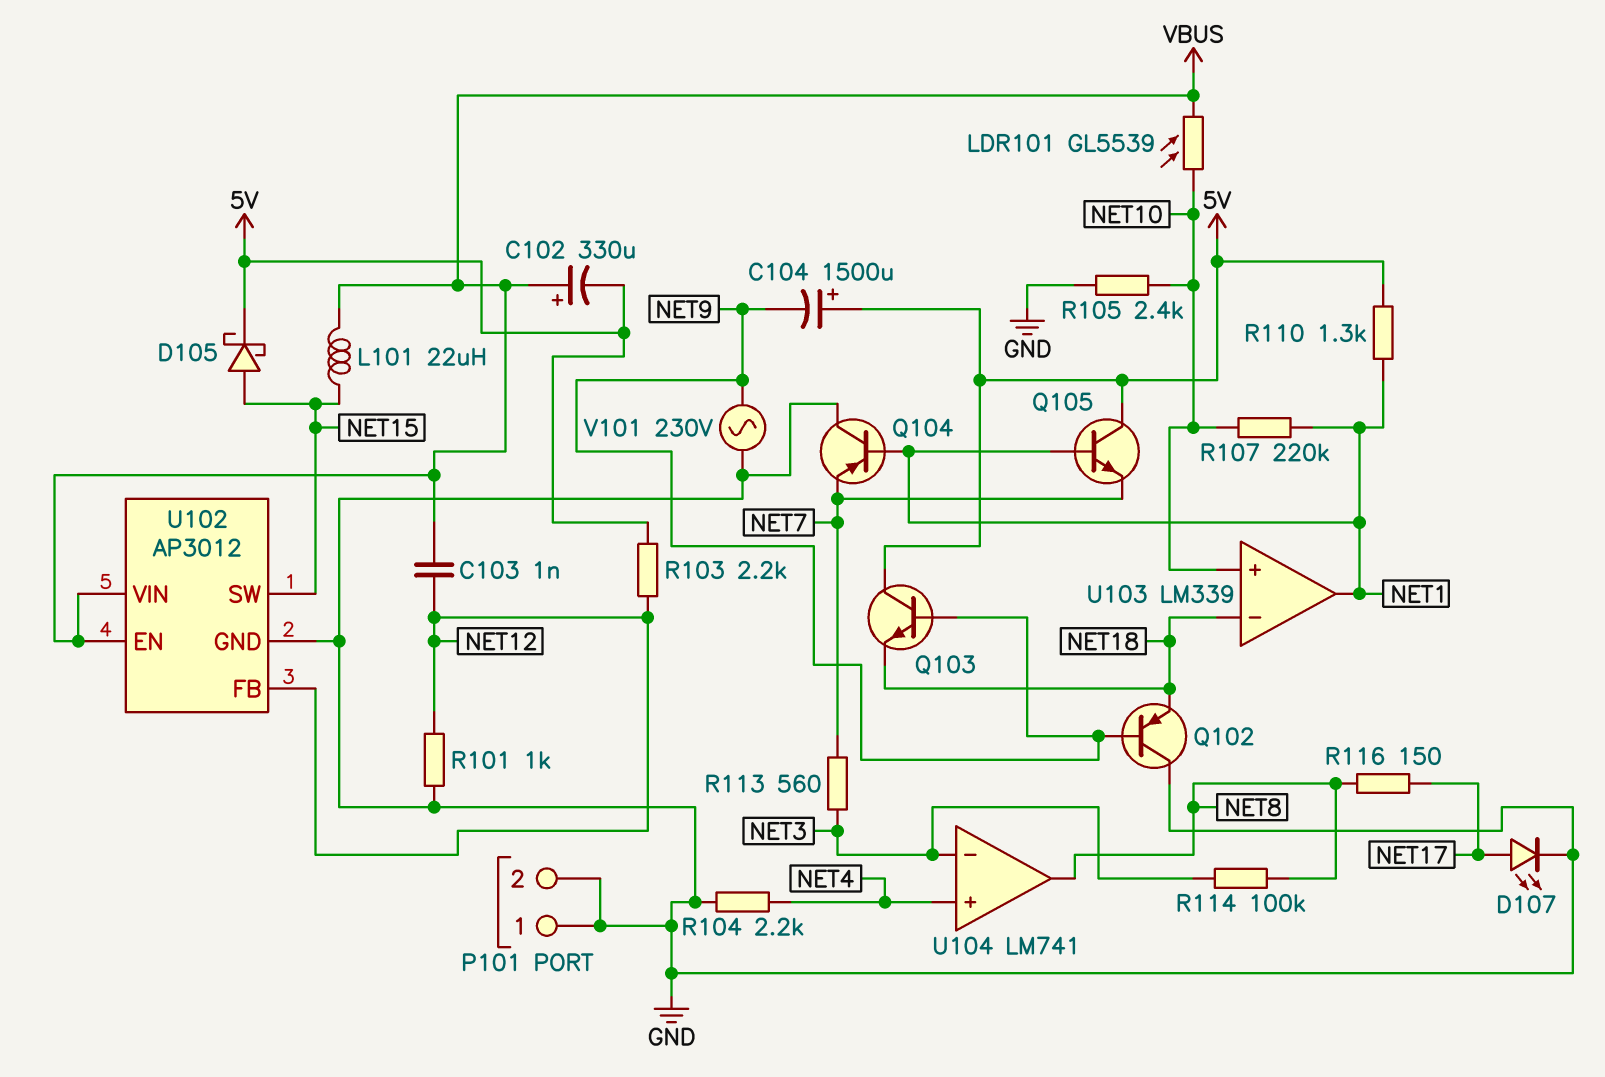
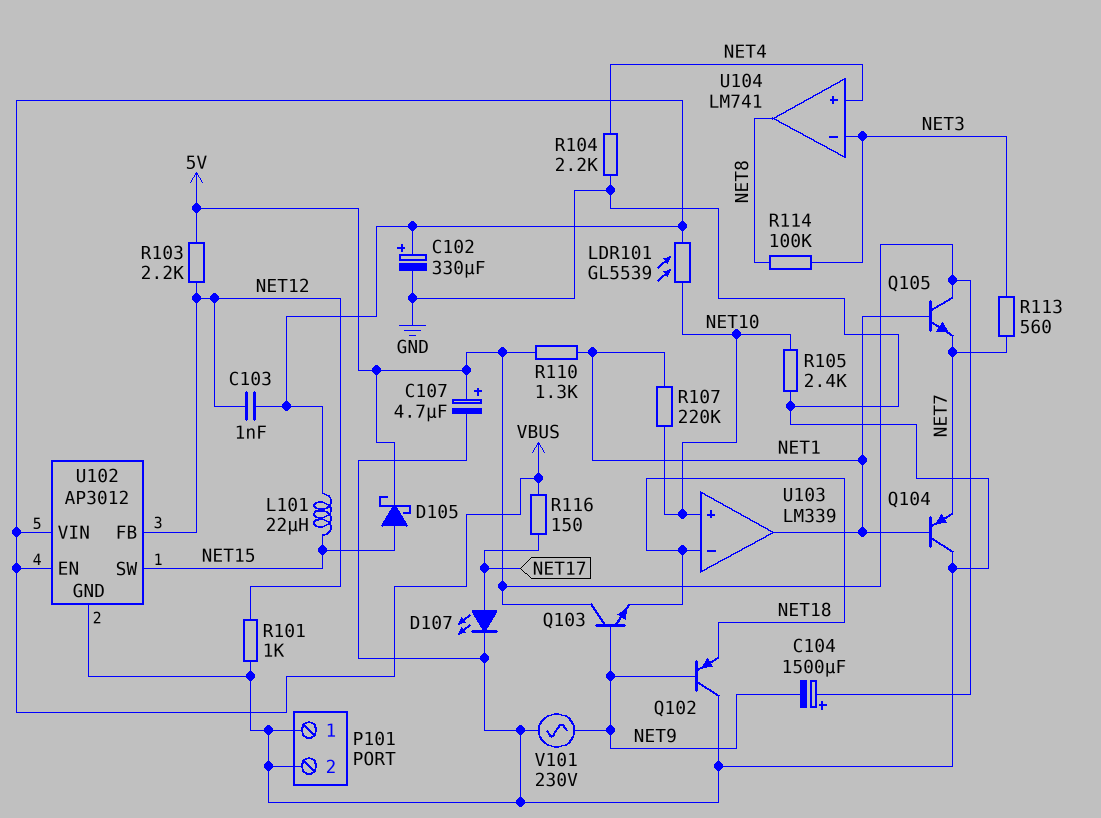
C102: 330uF (plus VBUS, minus 5V) -> 330uF (plus VBUS, minus GND)
C107: none -> 4.7uF (plus 5V, minus GND)
R116: 150 (NET8, NET17) -> 150 (NET17, VBUS)

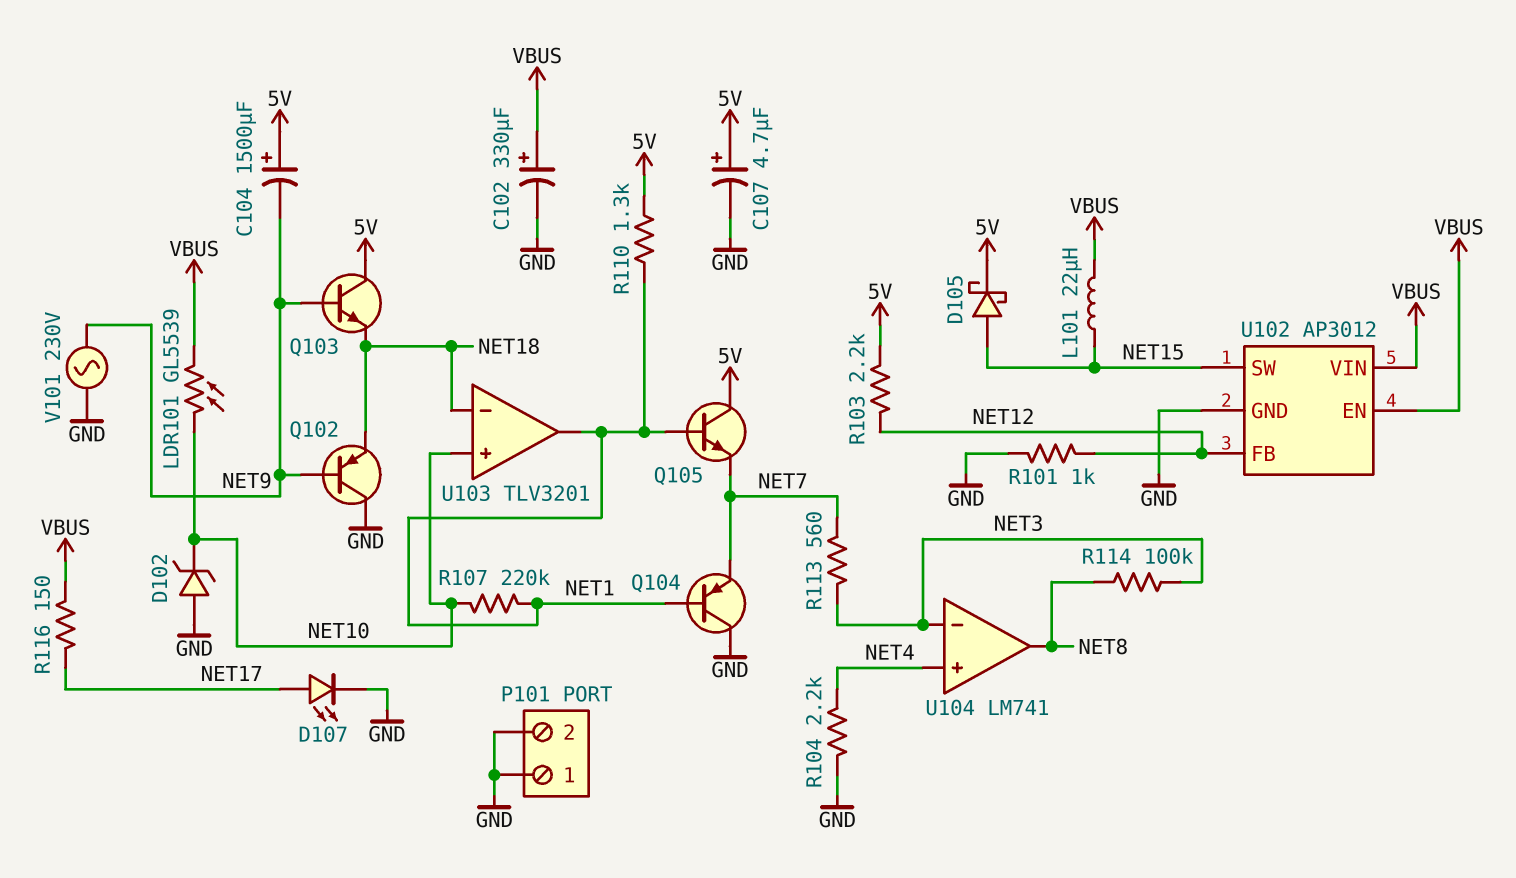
C103: 1nF (NET12, VBUS) -> none
D102: none -> zener (A GND, K NET10)
R105: 2.4k (GND, NET10) -> none
U103: LM339 -> TLV3201

